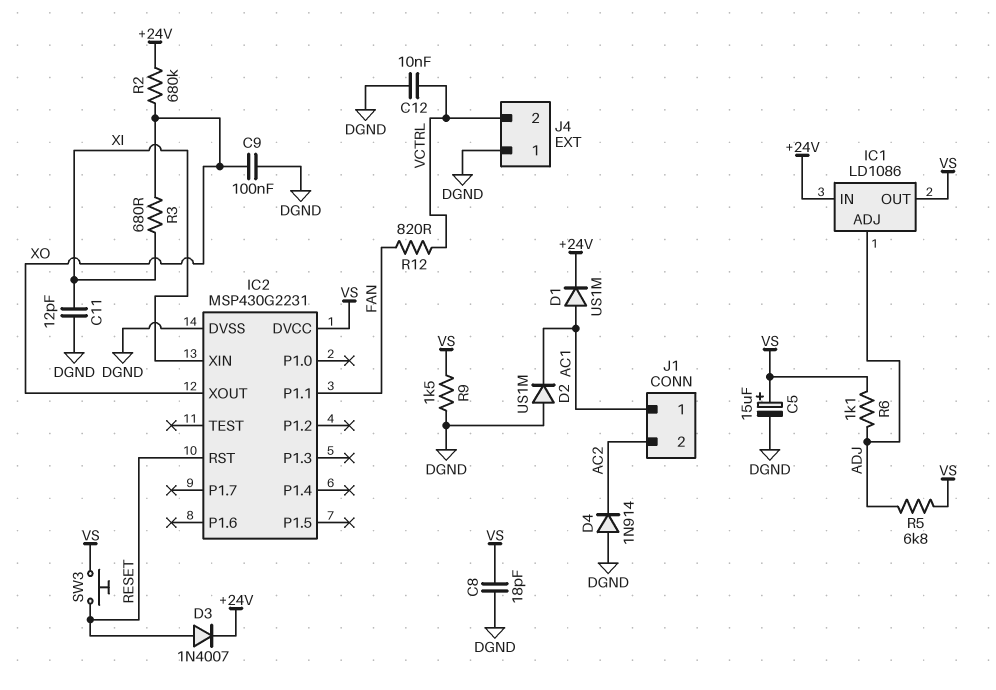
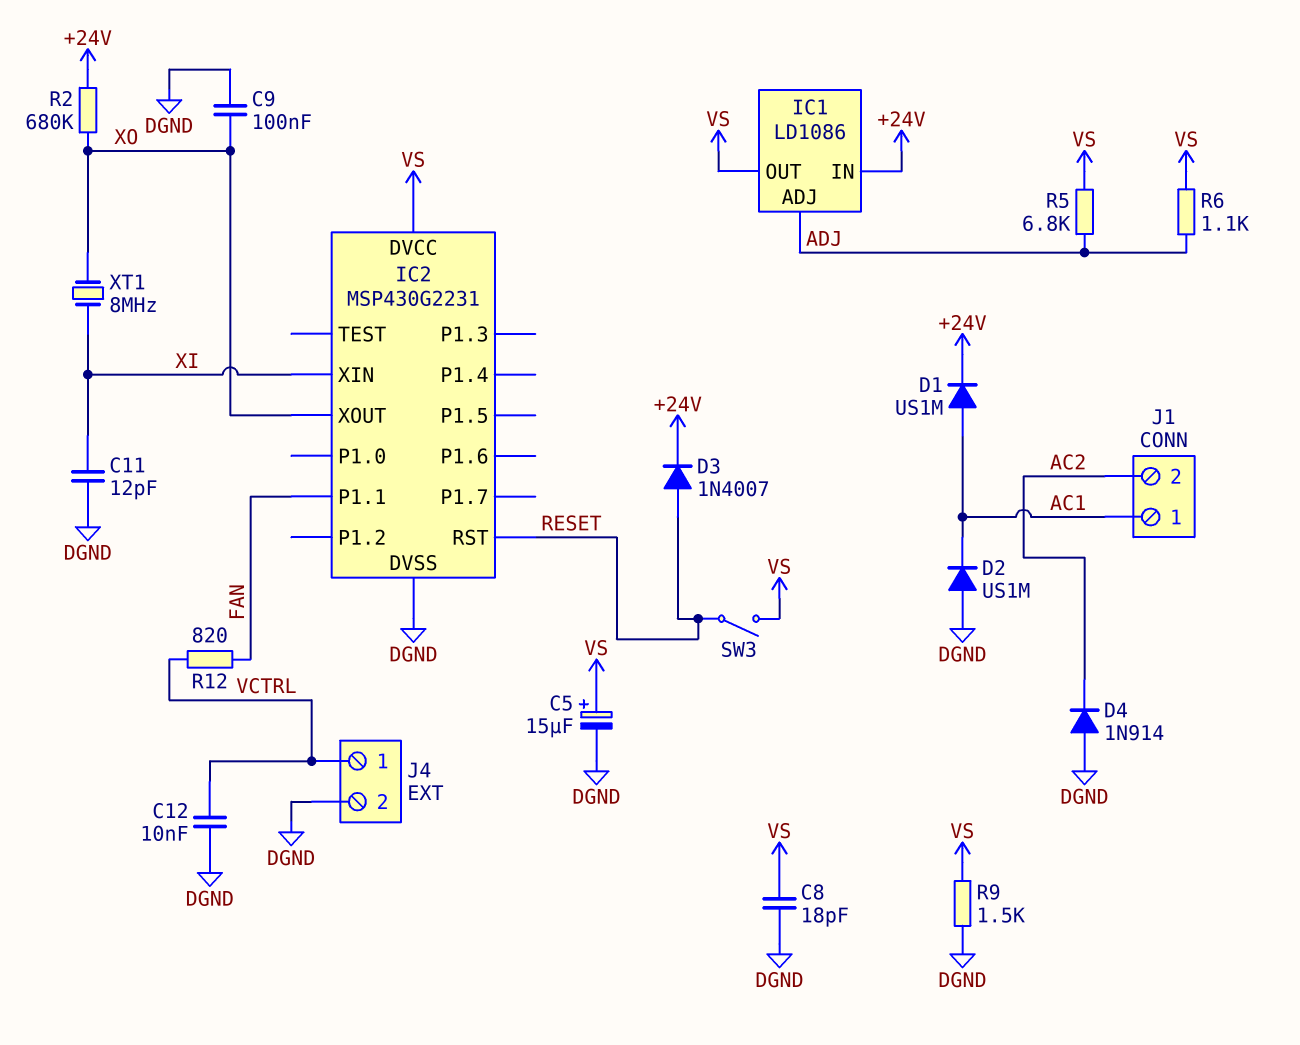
J4 pin 1: DGND -> VCTRL
J4 pin 2: VCTRL -> DGND
R3: 680 (XI, XO) -> none
SW3: button (RESET, VS) -> switch (RESET, VS)
XT1: none -> 8MHz (XI, XO)

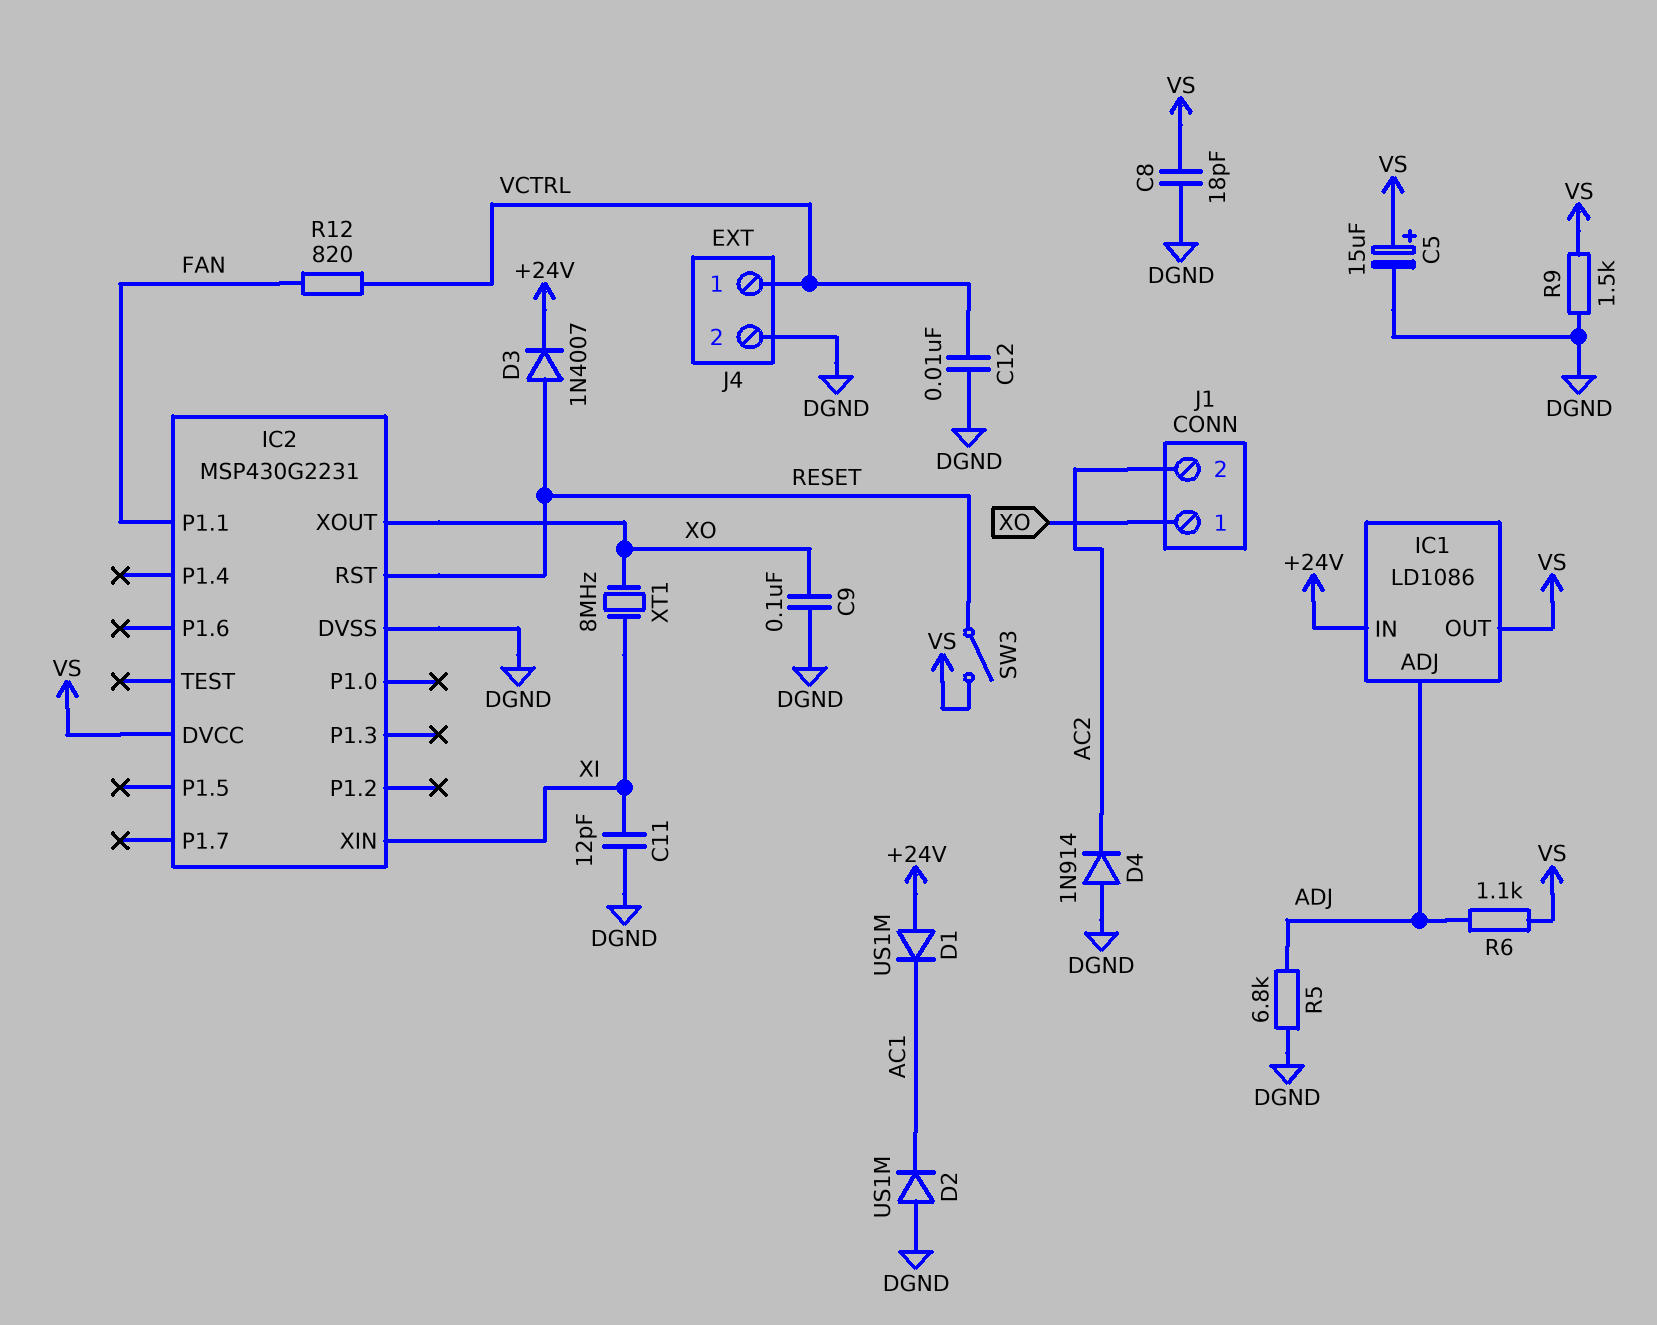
D1: diode US1M (A AC1, K +24V) -> diode US1M (A +24V, K AC1)
J1 pin 1: AC1 -> XO
R2: 680k (+24V, XO) -> none
R5: 6.8k (ADJ, VS) -> 6.8k (ADJ, DGND)

